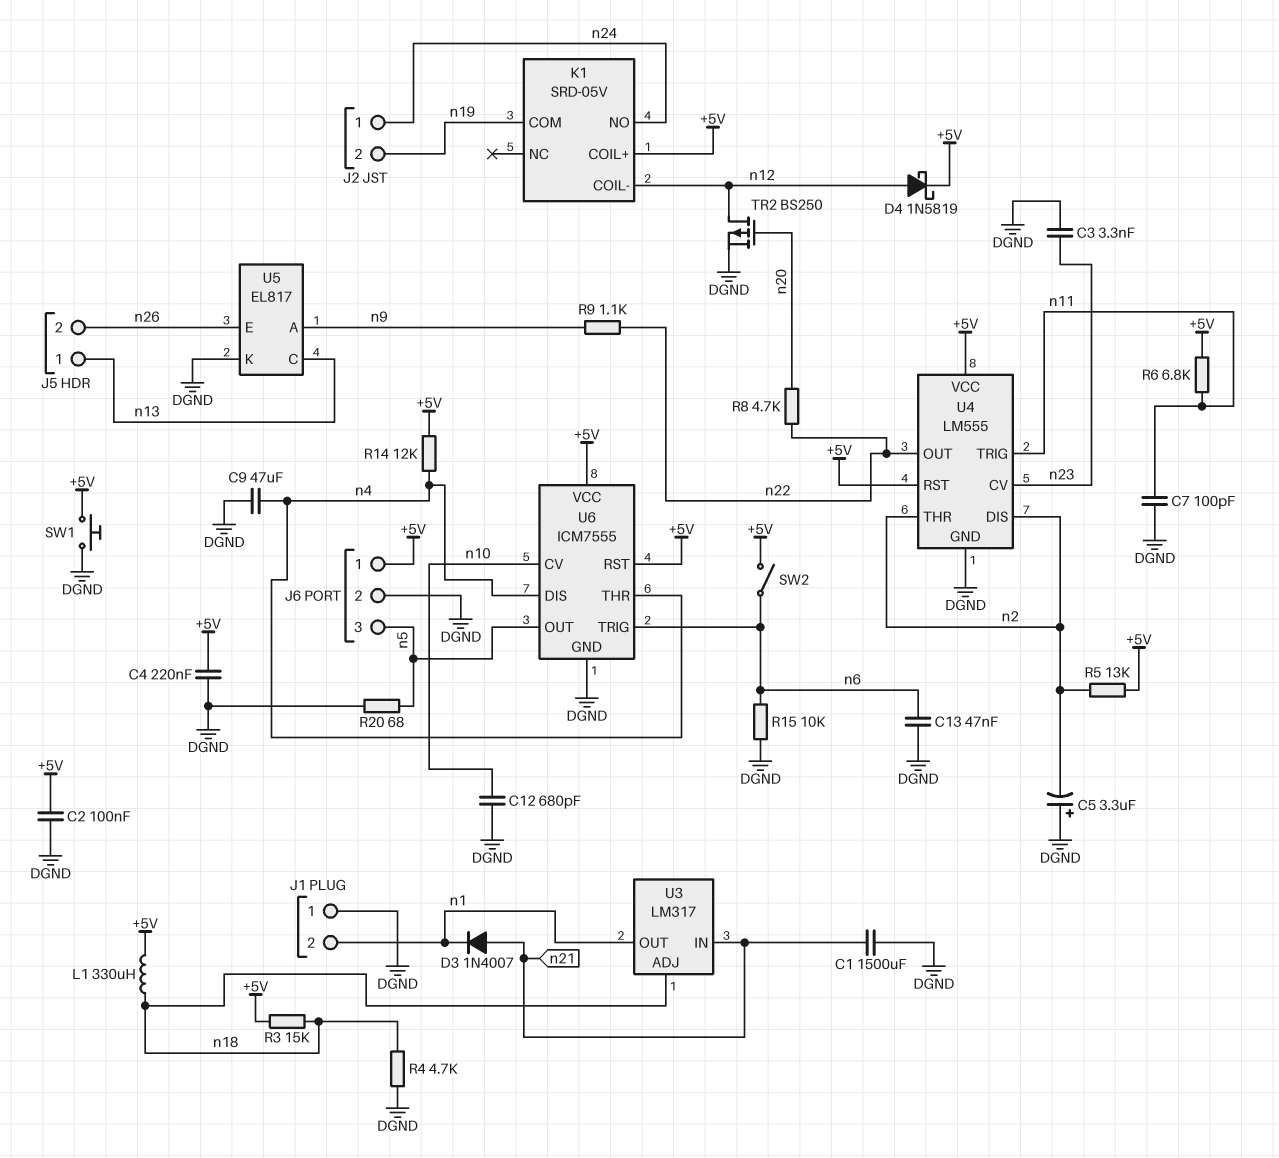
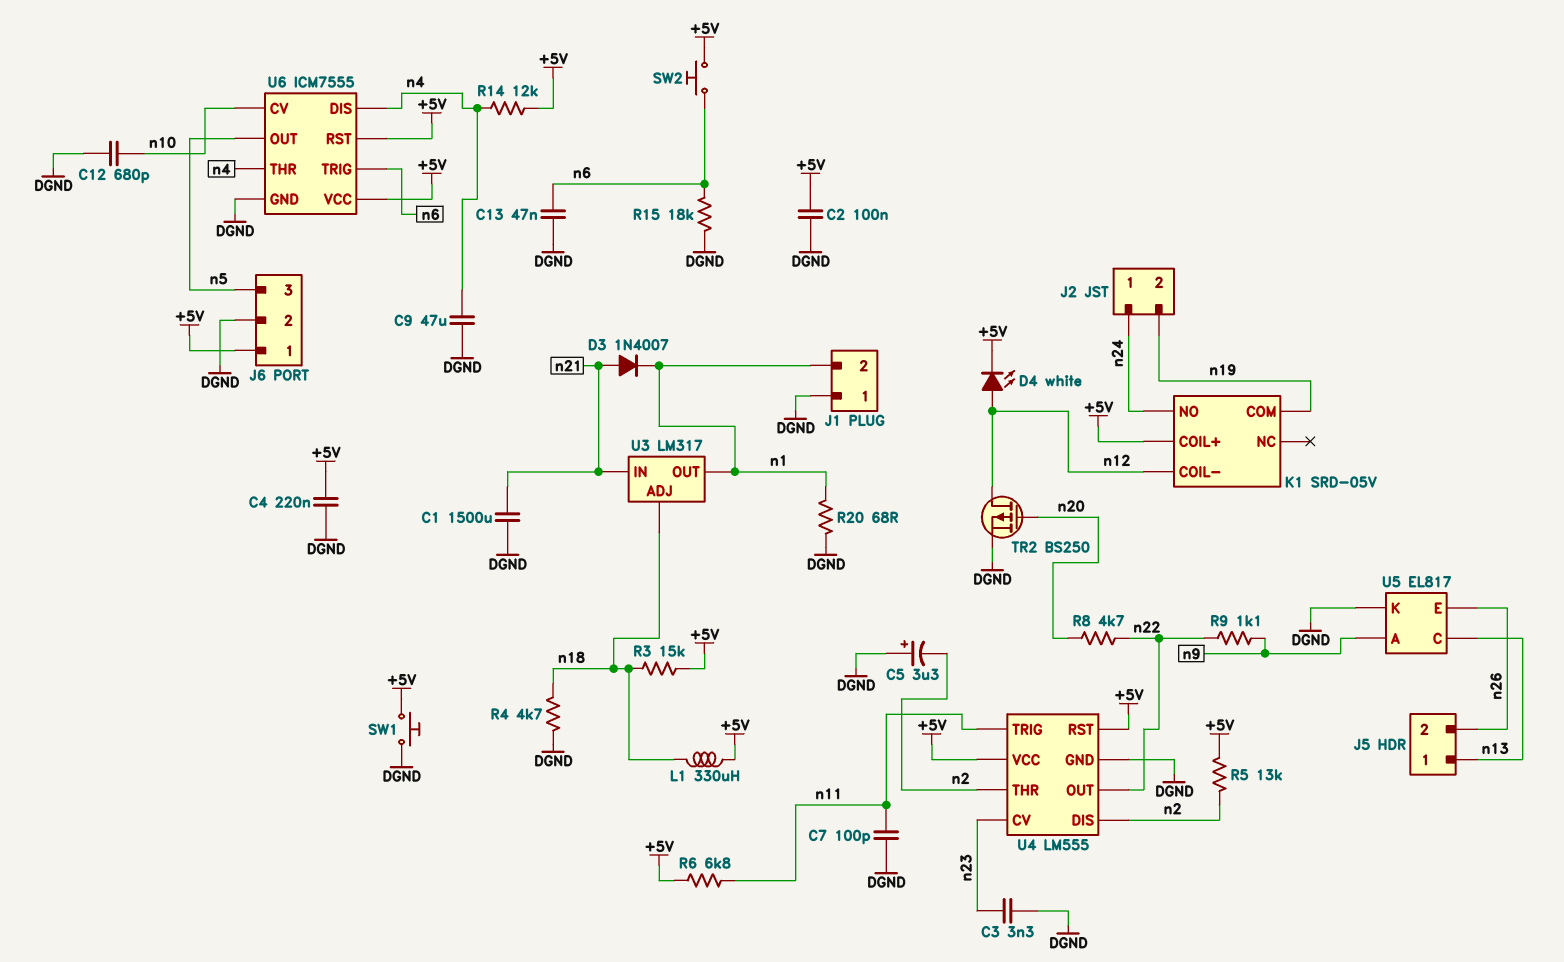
D4: schottky 1N5819 (A n12, K +5V) -> LED white (A n12, K +5V)
R15: 10k (DGND, n6) -> 18k (DGND, n6)
R20: 68 (DGND, n5) -> 68 (DGND, n1)
SW2: switch (+5V, n6) -> button (+5V, n6)

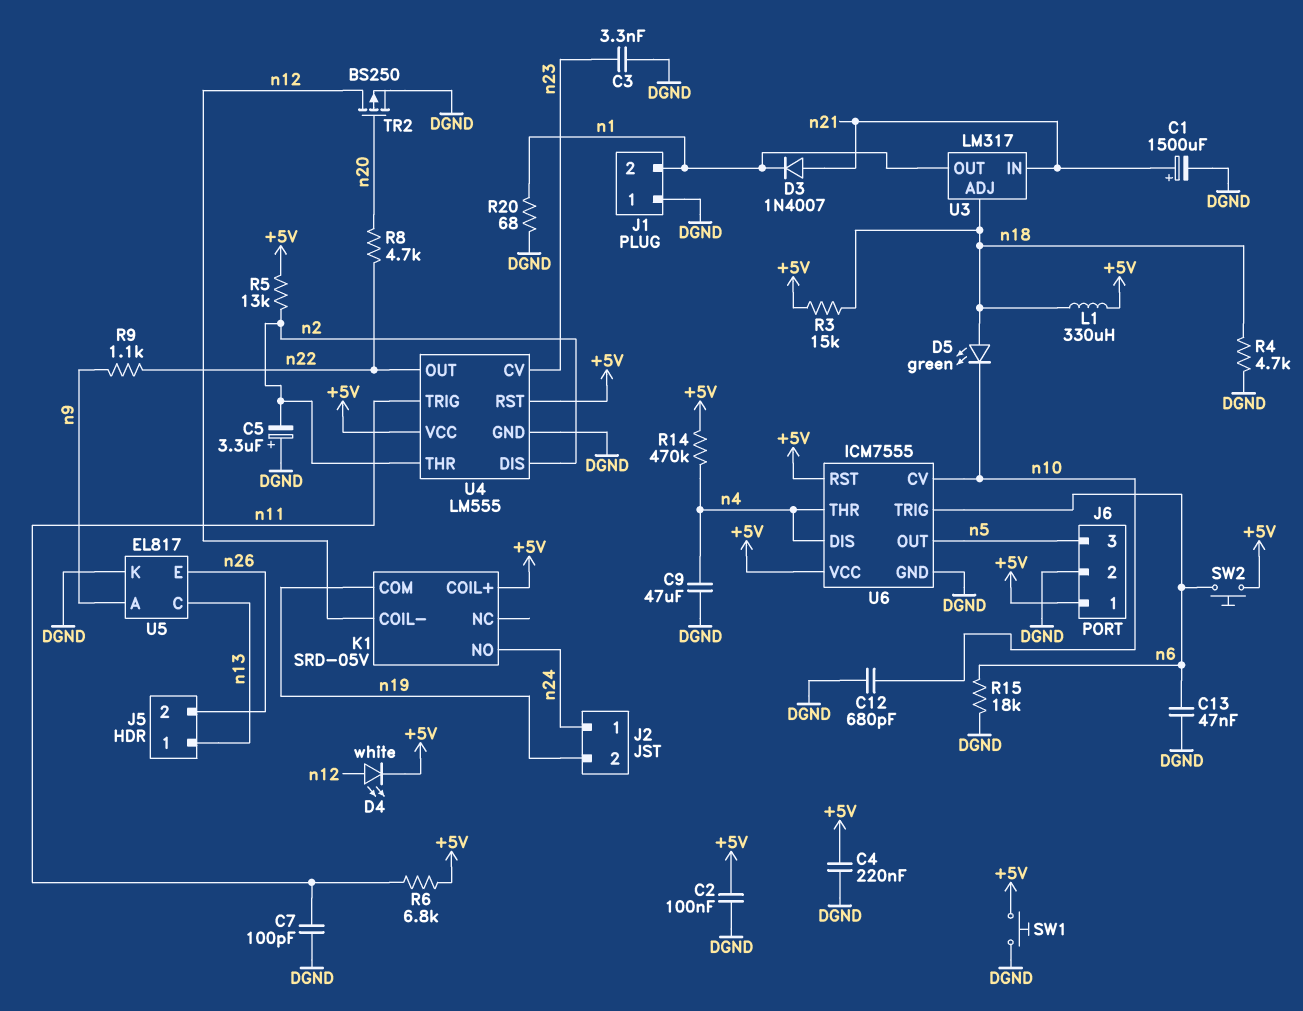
C1: 1500uF (DGND, n21) -> 1500uF (plus n21, minus DGND)
D5: none -> LED green (A n18, K n10)
R14: 12k (+5V, n4) -> 470k (+5V, n4)

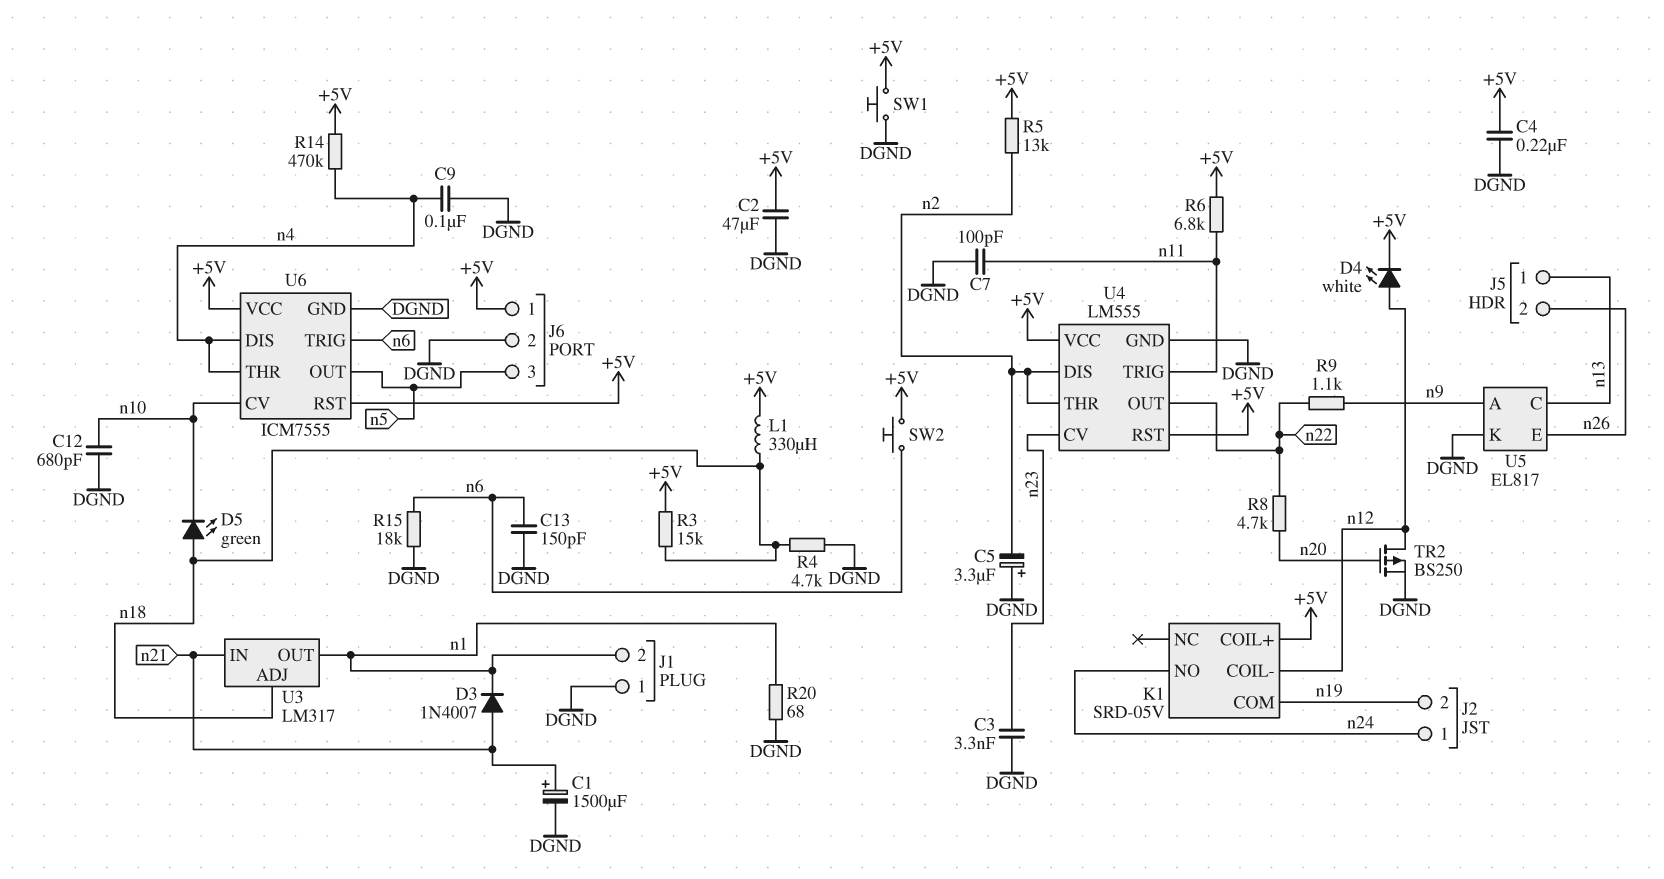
C2: 100nF (+5V, DGND) -> 47uF (+5V, DGND)
C9: 47uF (DGND, n4) -> 100nF (DGND, n4)
C13: 47nF (DGND, n6) -> 150pF (DGND, n6)

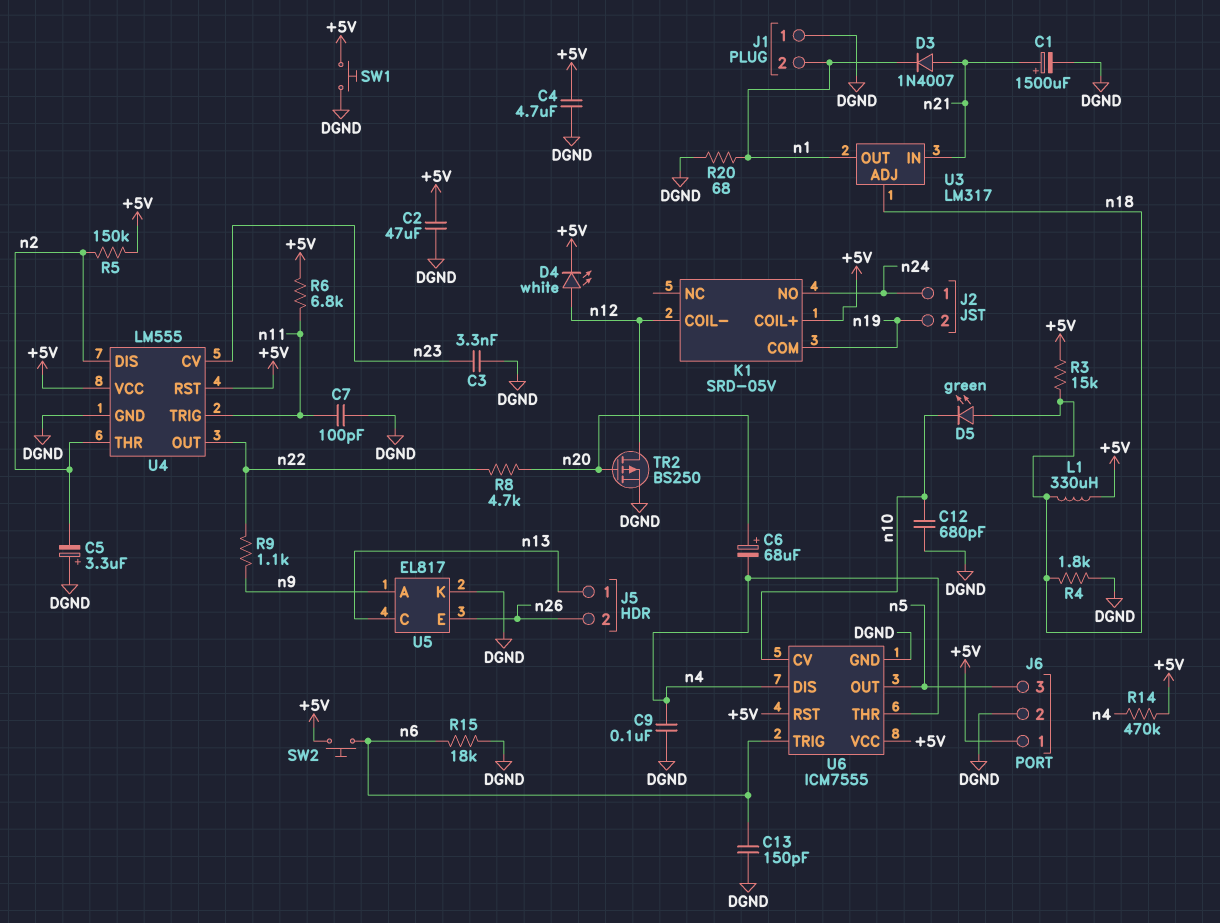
C4: 220nF (+5V, DGND) -> 4.7uF (+5V, DGND)
C6: none -> 68uF (plus n20, minus n4)
R4: 4.7k (DGND, n18) -> 1.8k (DGND, n18)
R5: 13k (+5V, n2) -> 150k (+5V, n2)

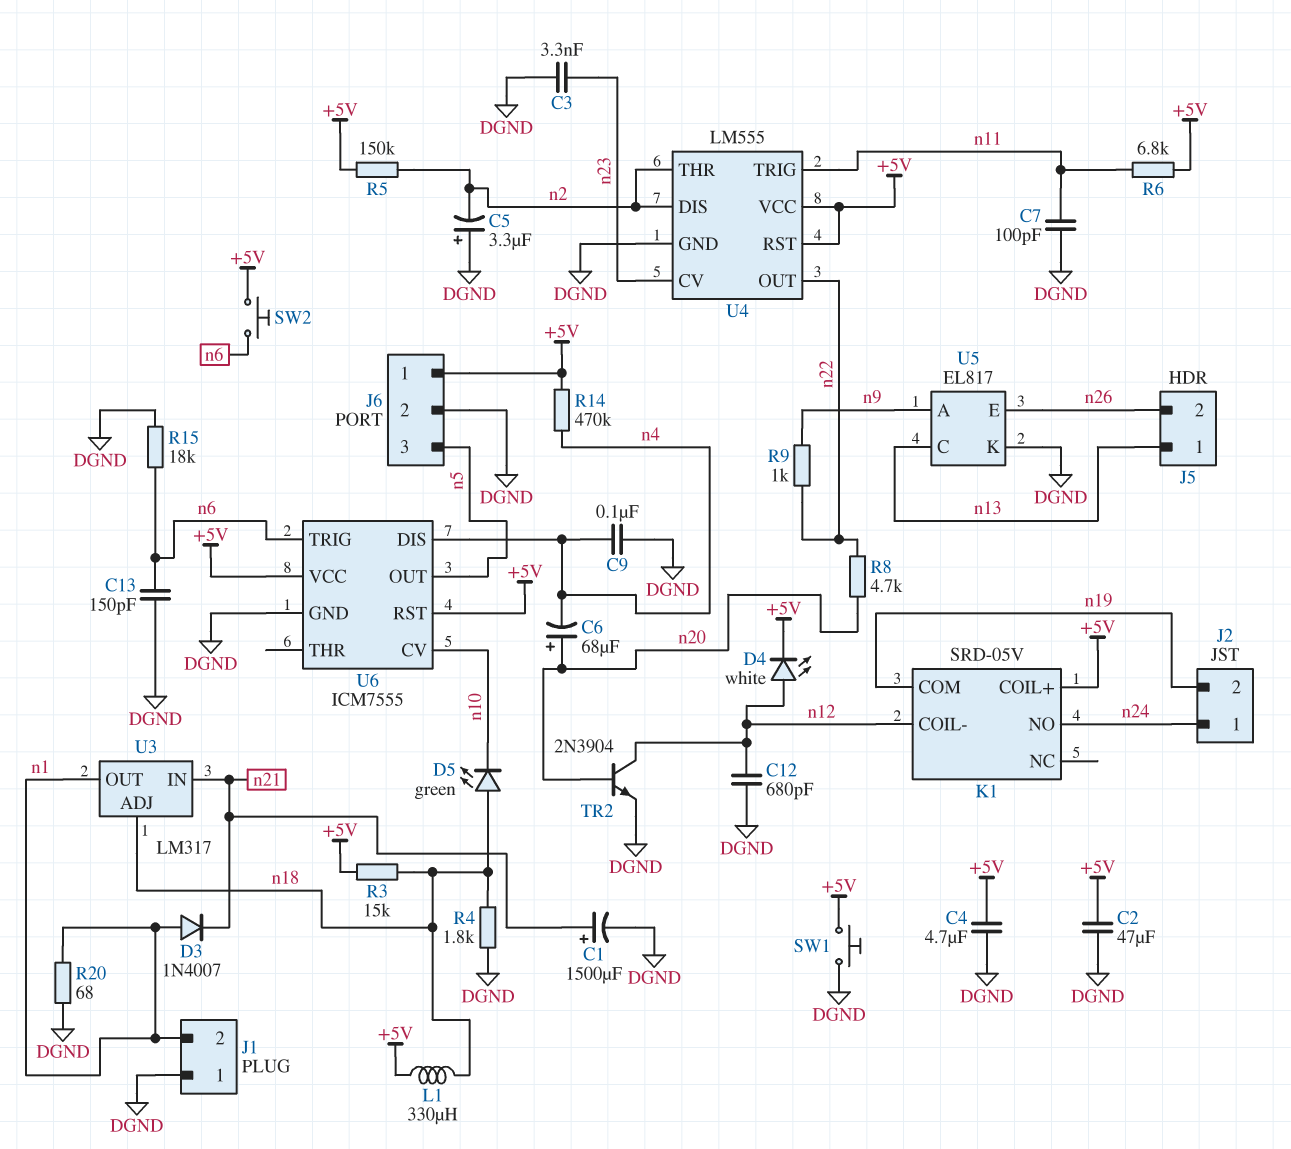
C12: 680pF (DGND, n10) -> 680pF (DGND, n12)
D3: diode 1N4007 (A n21, K n1) -> diode 1N4007 (A n1, K n21)
R9: 1.1k (n9, n22) -> 1k (n9, n22)
TR2: PMOS BS250 (G n20, D n12, S DGND) -> NPN 2N3904 (B n20, C n12, E DGND)
U6 pin THR: n4 -> none

